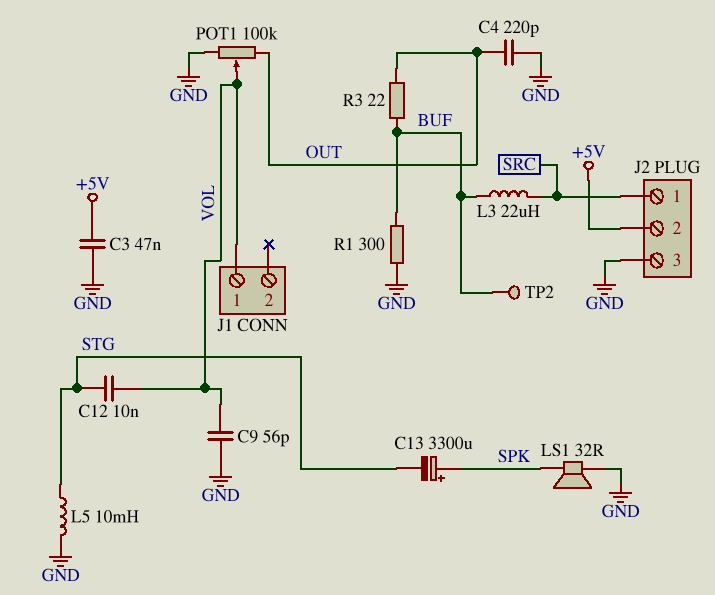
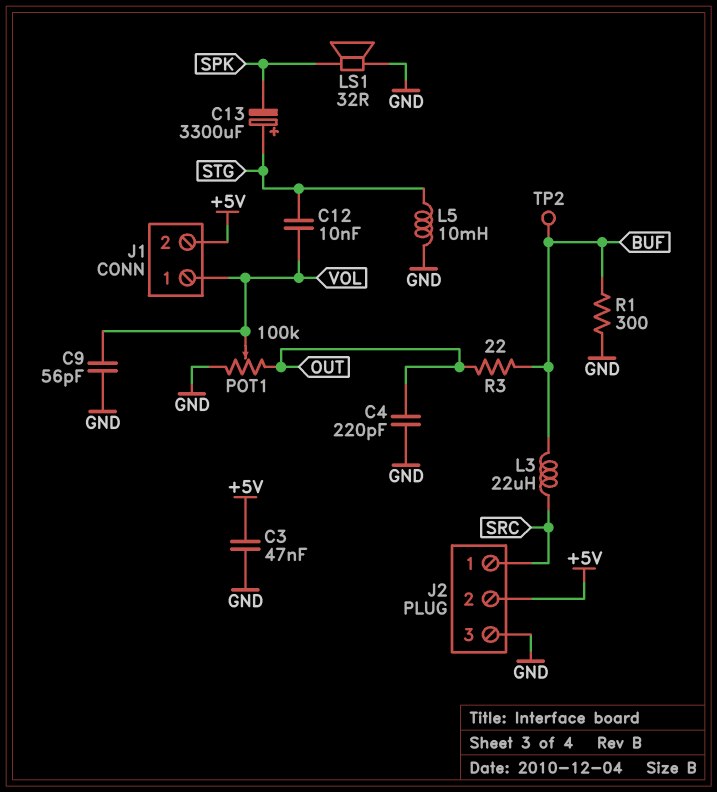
C13: 3300uF (plus SPK, minus STG) -> 3300uF (plus STG, minus SPK)
J1 pin 2: none -> +5V

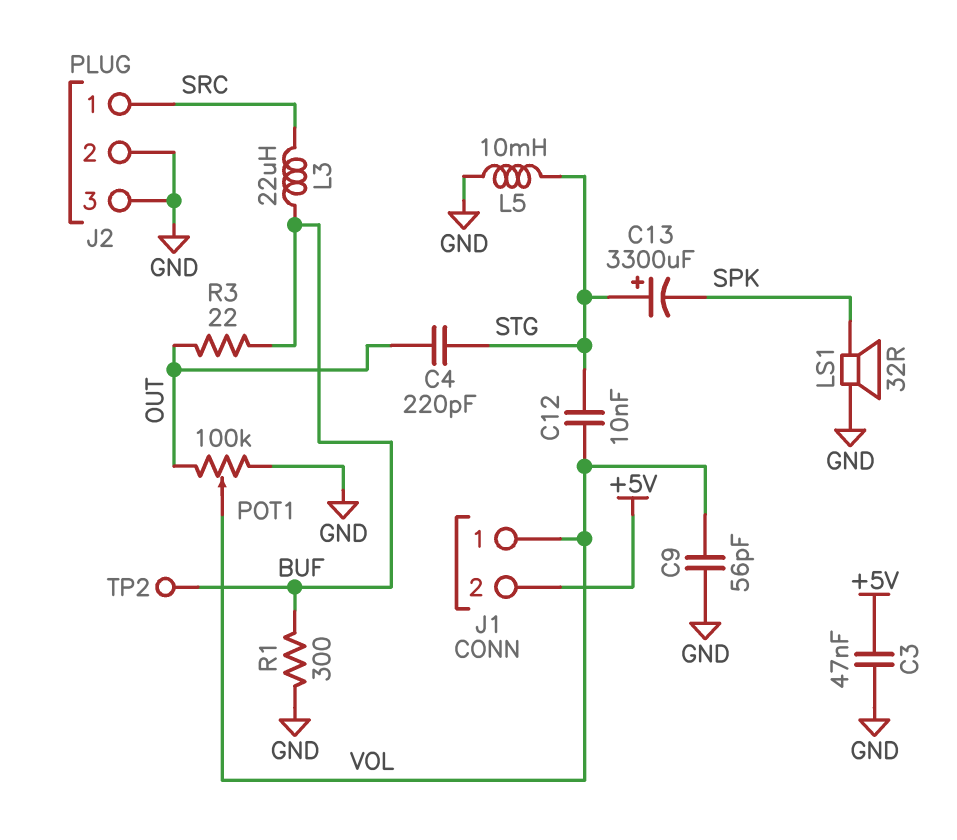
C4: 220pF (GND, OUT) -> 220pF (OUT, STG)
J2 pin 2: +5V -> GND

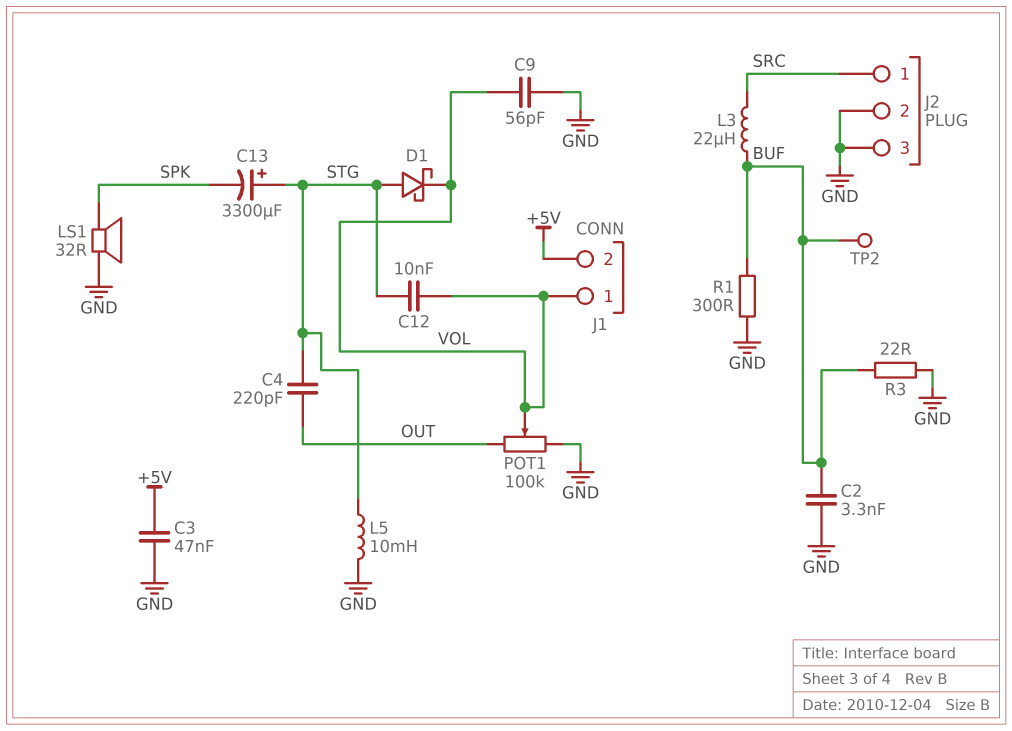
C2: none -> 3.3nF (BUF, GND)
D1: none -> schottky (A STG, K VOL)
R3: 22 (BUF, OUT) -> 22 (BUF, GND)

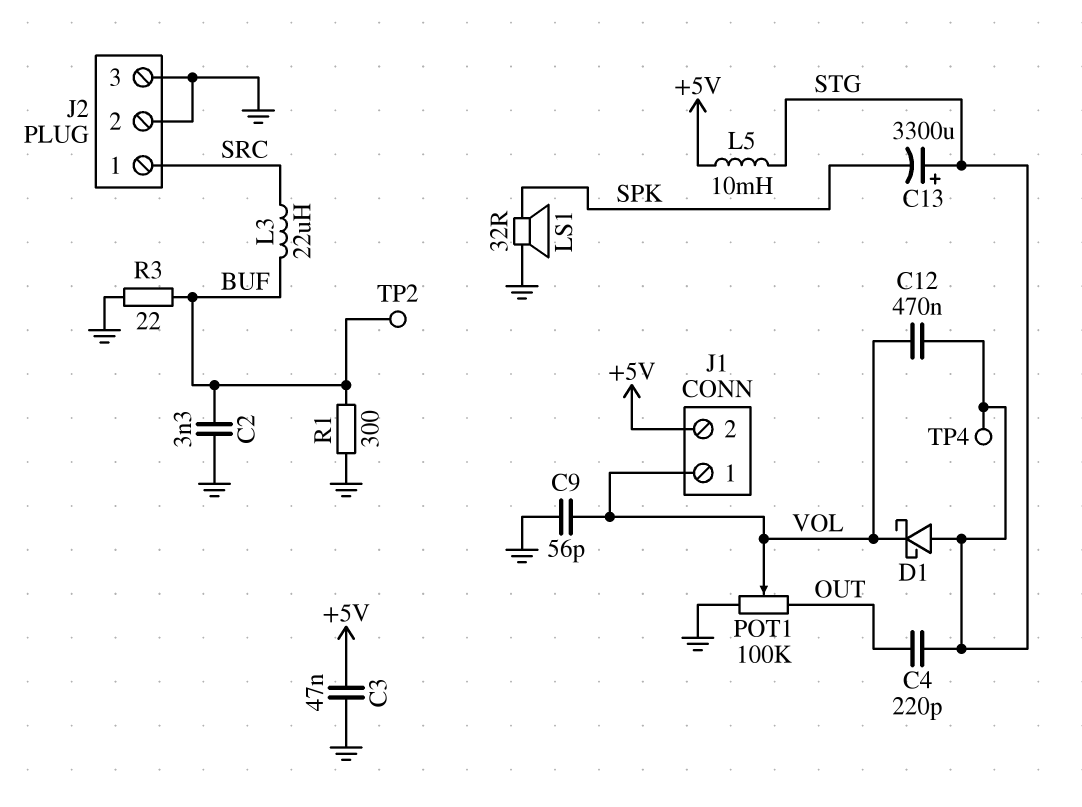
C12: 10nF (STG, VOL) -> 470nF (STG, VOL)
L5: 10mH (GND, STG) -> 10mH (+5V, STG)
TP4: none -> test point (STG)

